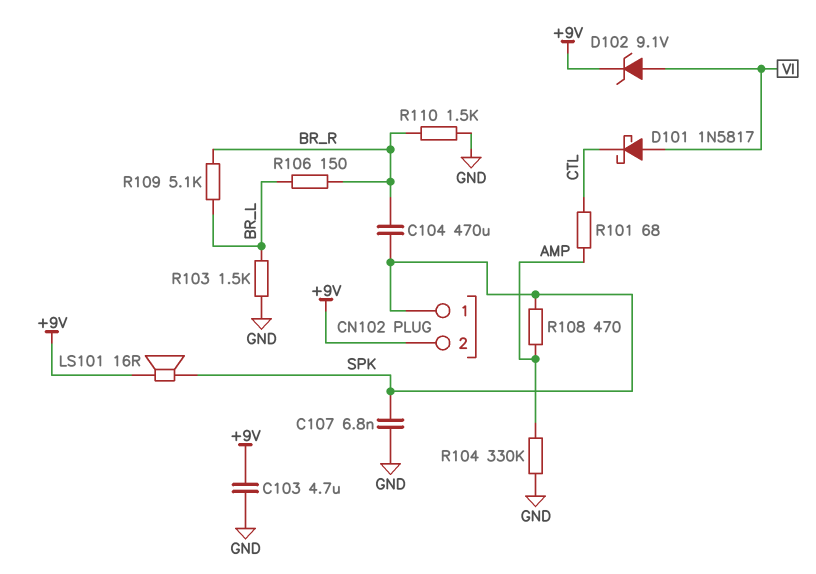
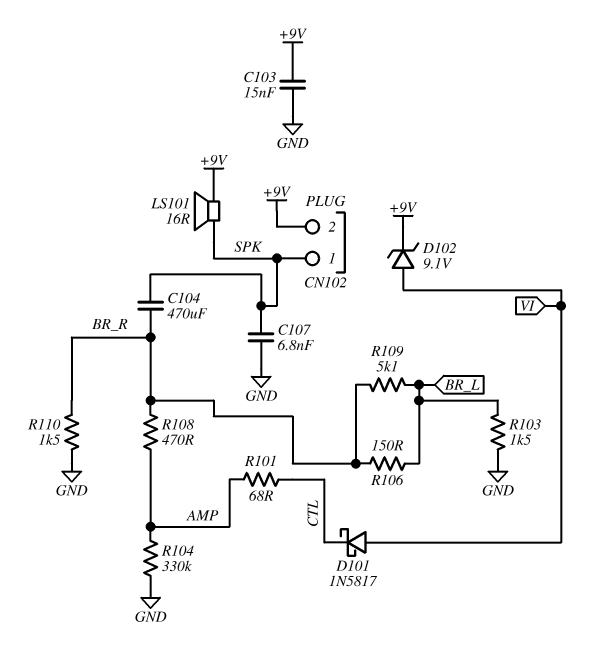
C103: 4.7uF (+9V, GND) -> 15nF (+9V, GND)
R108: 470 (AMP, SPK) -> 470 (AMP, BR_R)

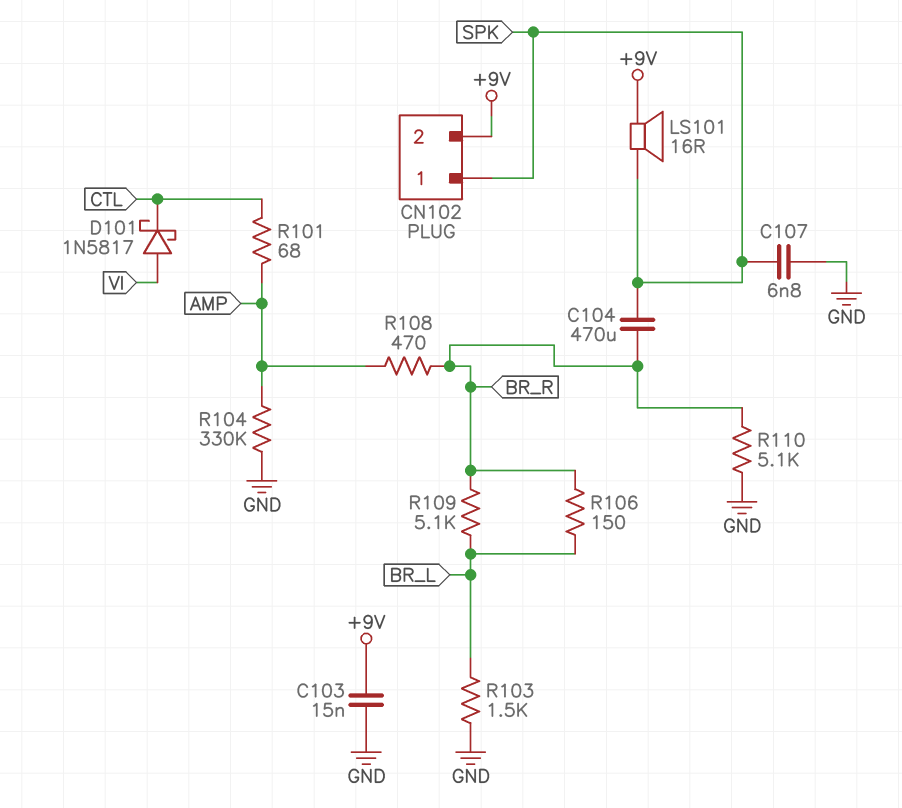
D102: zener 9.1V (A VI, K +9V) -> none
R110: 1.5k (BR_R, GND) -> 5.1k (BR_R, GND)

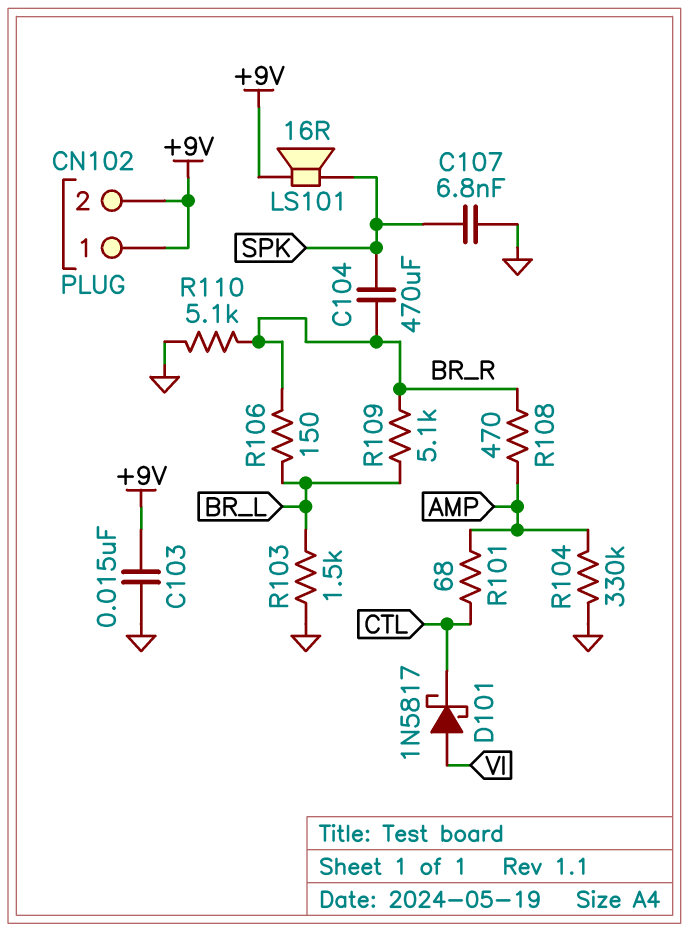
CN102 pin 1: SPK -> +9V

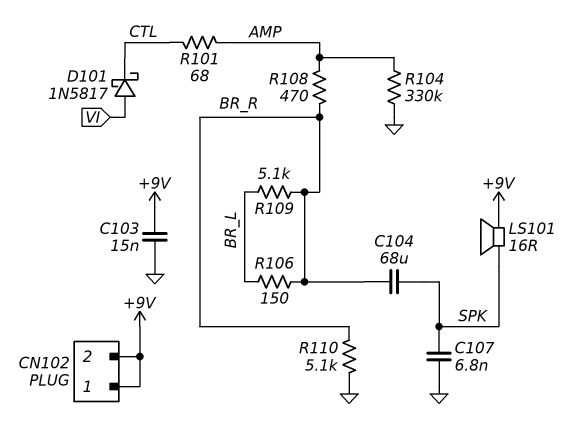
C104: 470uF (BR_R, SPK) -> 68uF (BR_R, SPK)
R103: 1.5k (BR_L, GND) -> none

